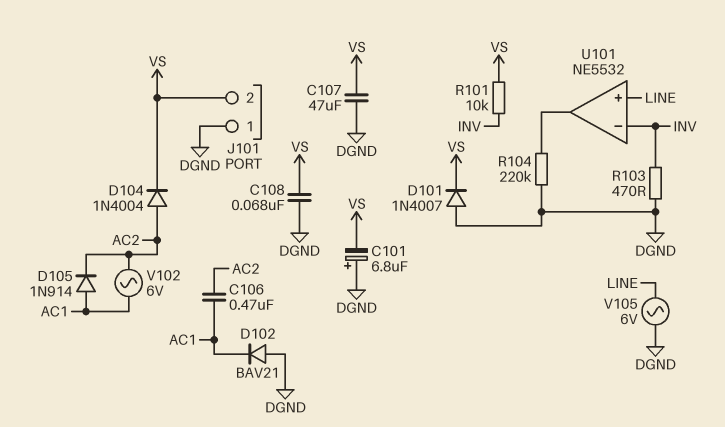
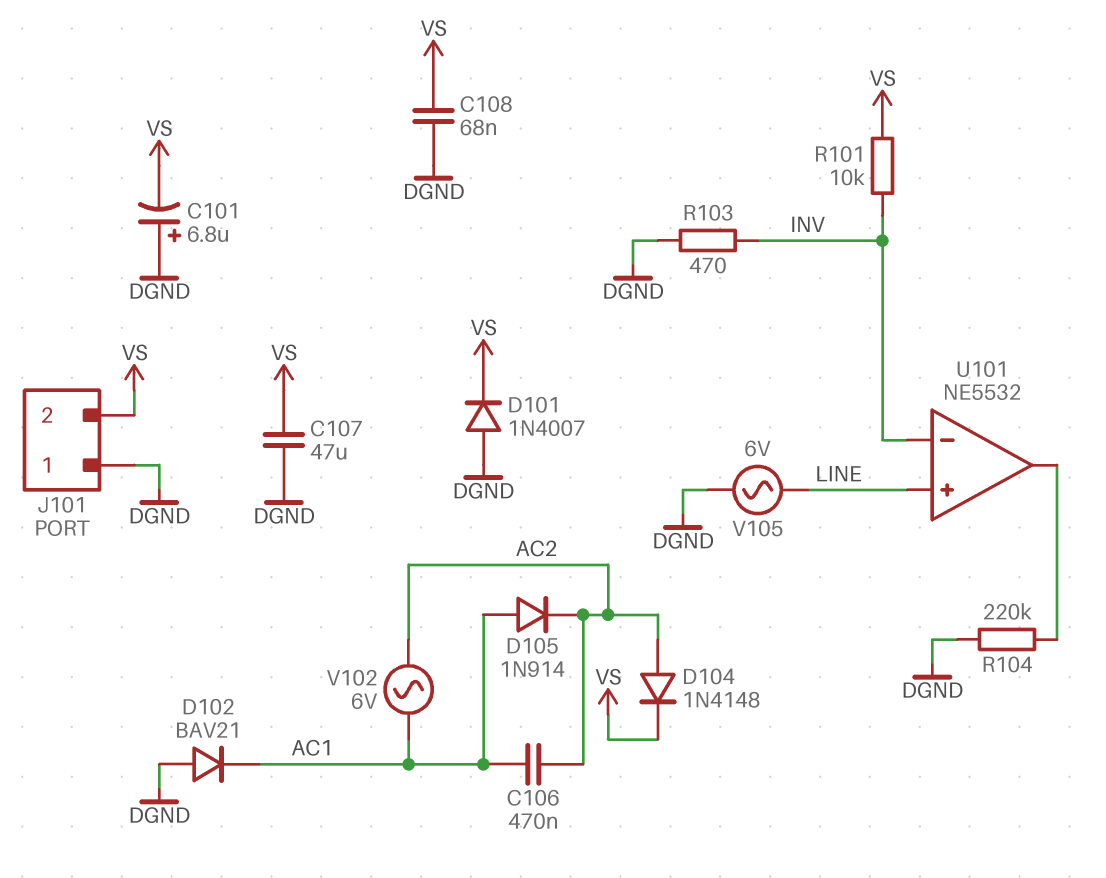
D104: diode 1N4004 (A AC2, K VS) -> diode 1N4148 (A AC2, K VS)

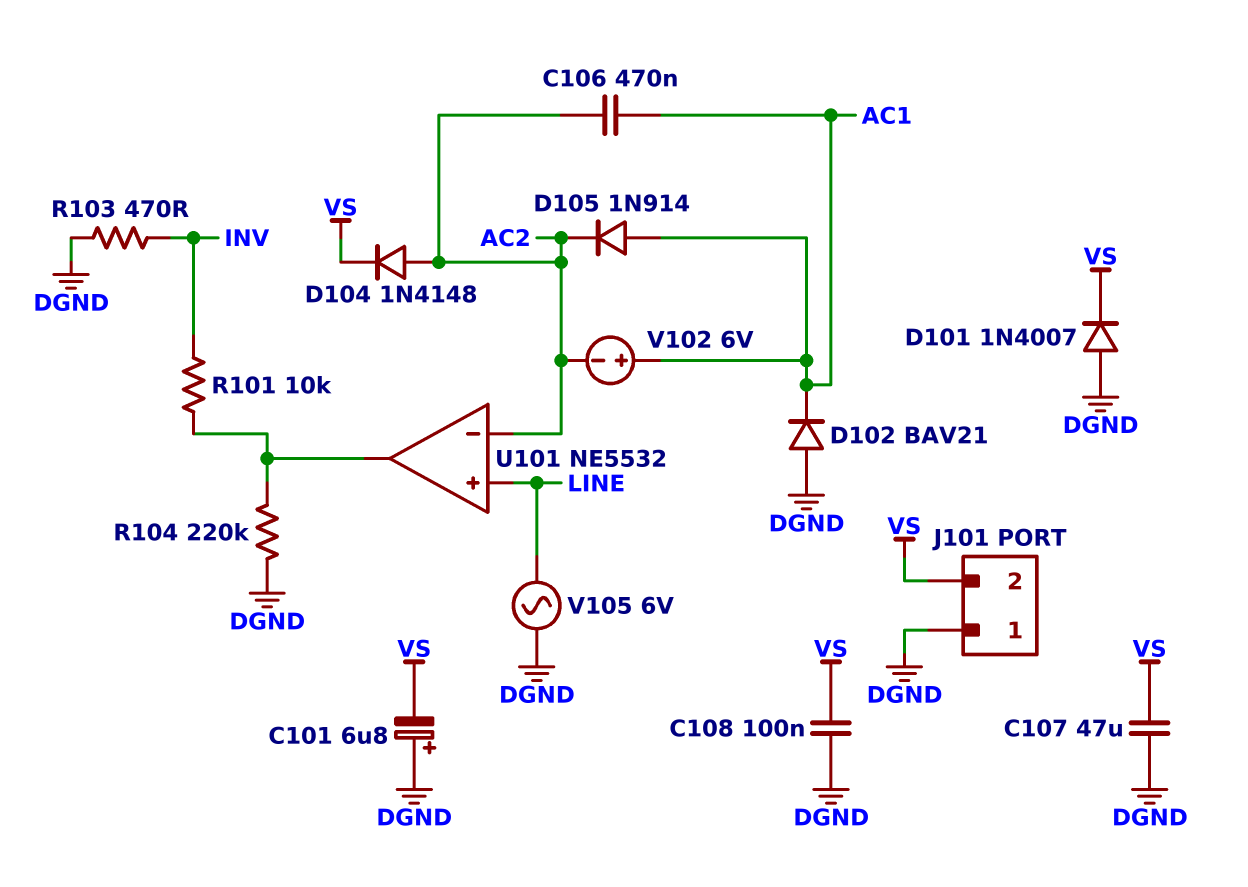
C108: 68nF (DGND, VS) -> 100nF (DGND, VS)
R101: 10k (INV, VS) -> 10k (INV, U101/out)
U101 pin in-: INV -> AC2
V102: AC 6V (AC1, AC2) -> 6V (plus AC1, minus AC2)

